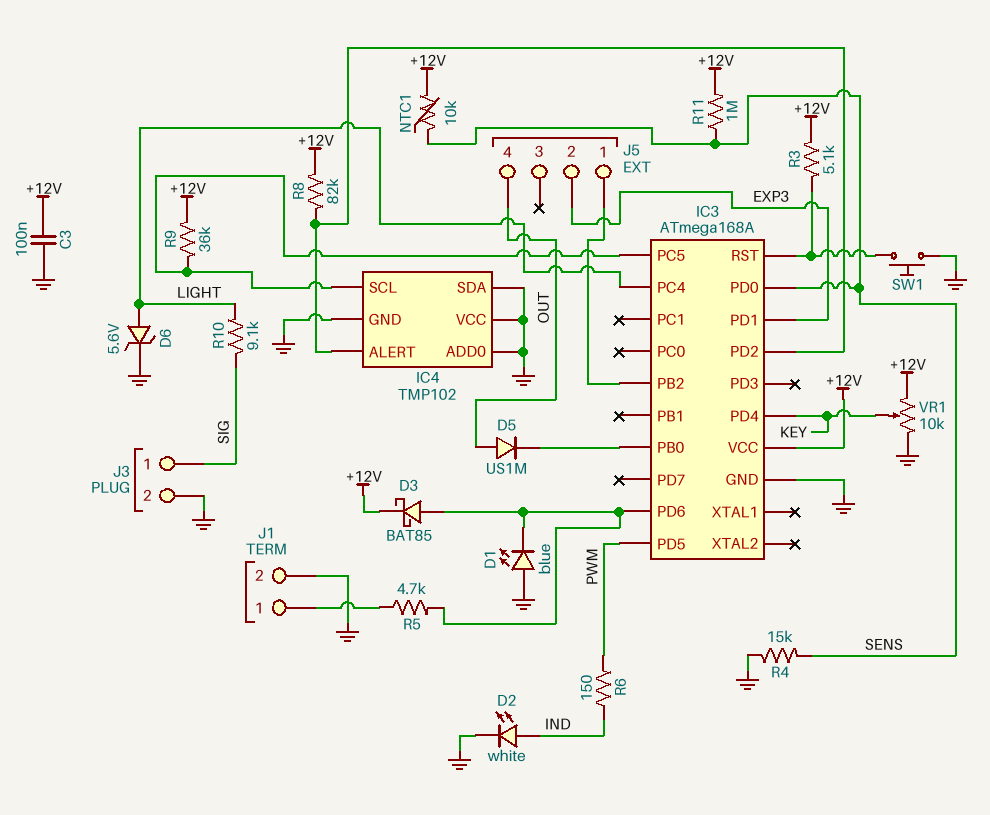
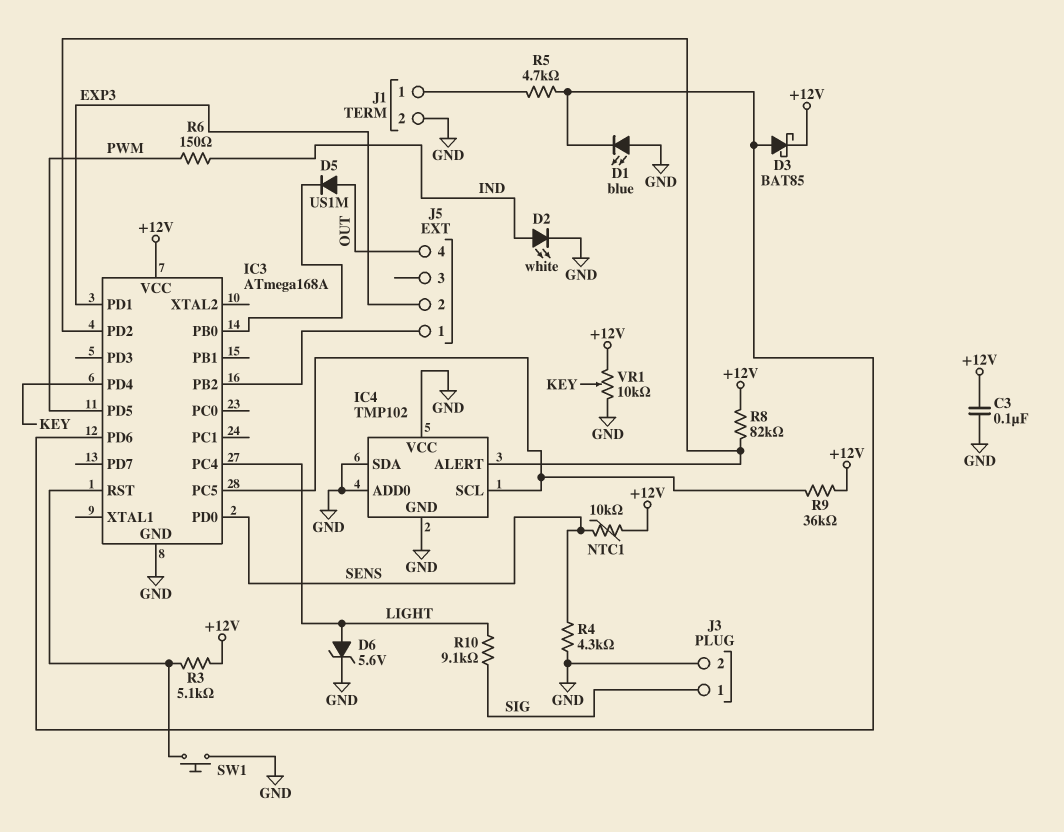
R4: 15k (GND, SENS) -> 4.3k (GND, SENS)
R11: 1M (+12V, SENS) -> none

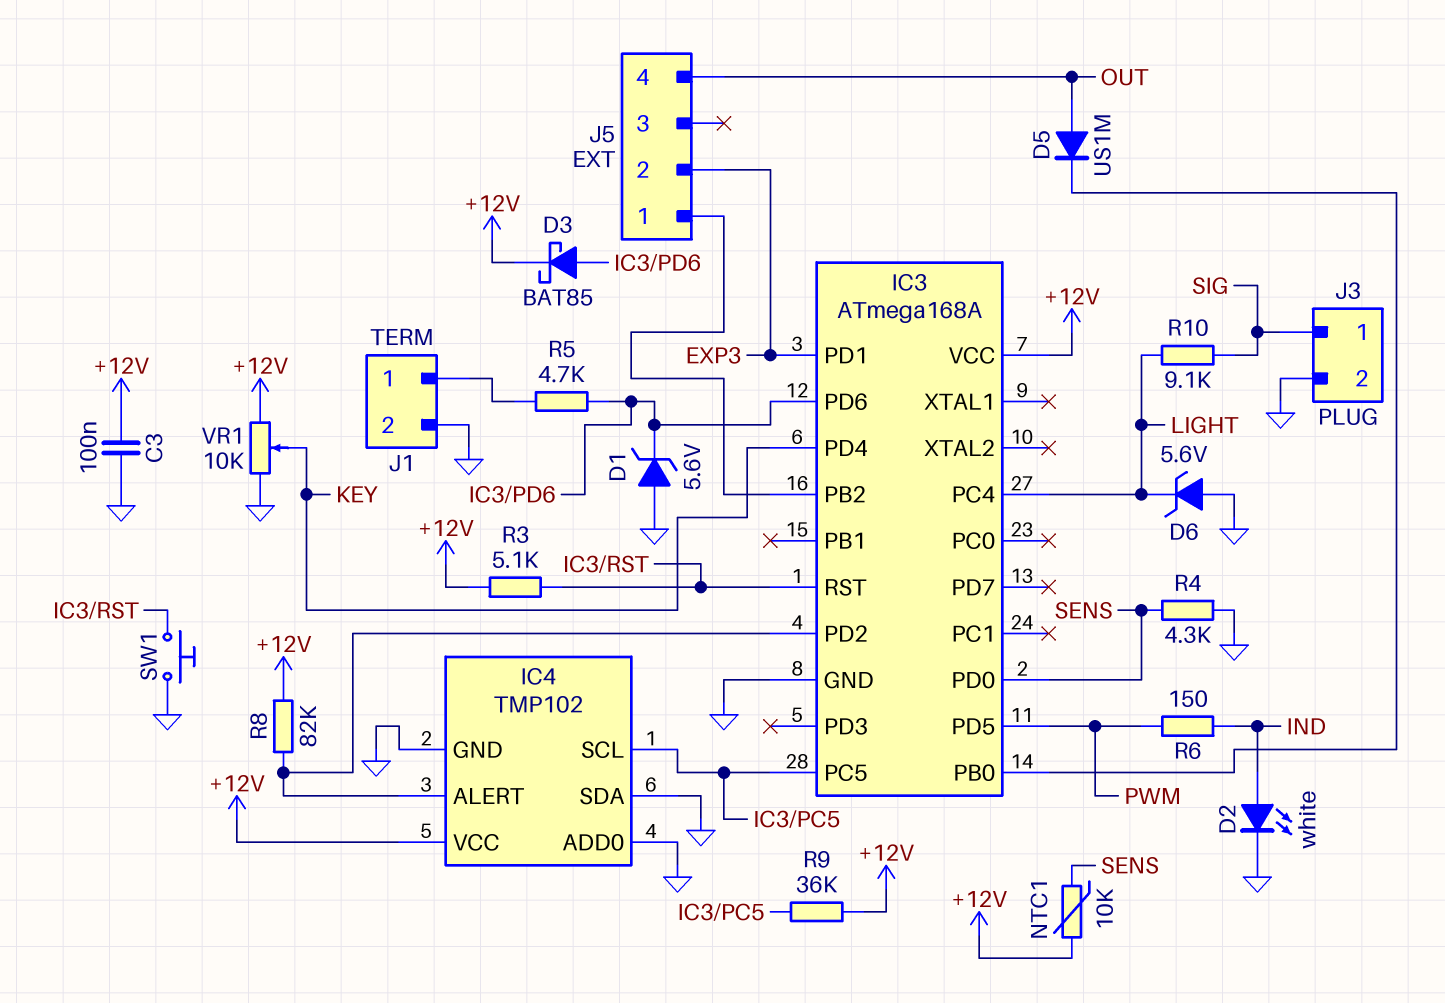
D1: LED blue (A GND, K IC3/PD6) -> zener 5.6V (A GND, K IC3/PD6)
D6: zener 5.6V (A LIGHT, K GND) -> zener 5.6V (A GND, K LIGHT)
IC4 pin VCC: GND -> +12V

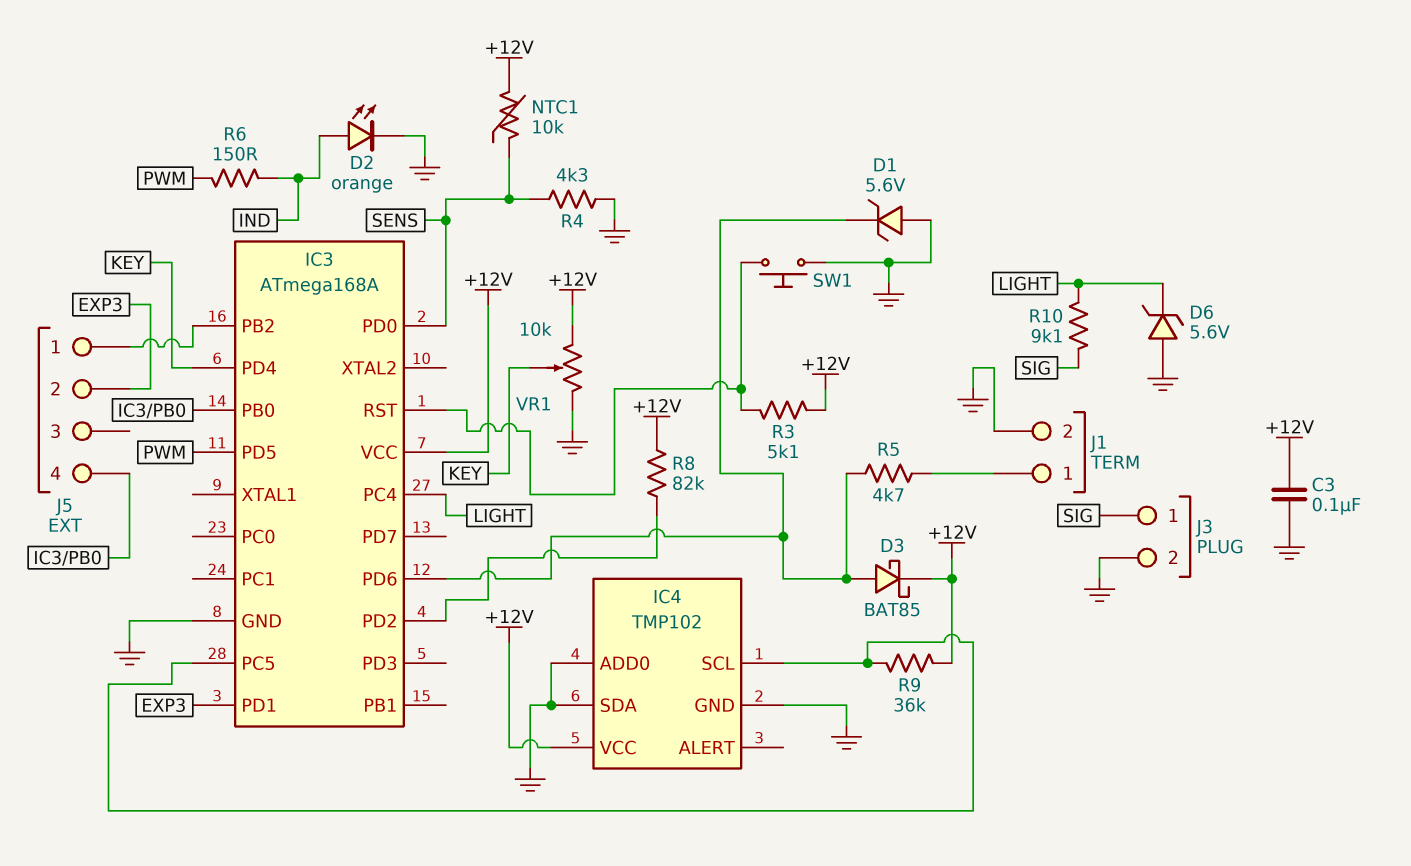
D2: LED white (A IND, K GND) -> LED orange (A IND, K GND)
D5: diode US1M (A OUT, K IC3/PB0) -> none
IC4 pin ALERT: IC3/PD2 -> none
J5 pin 4: OUT -> IC3/PB0

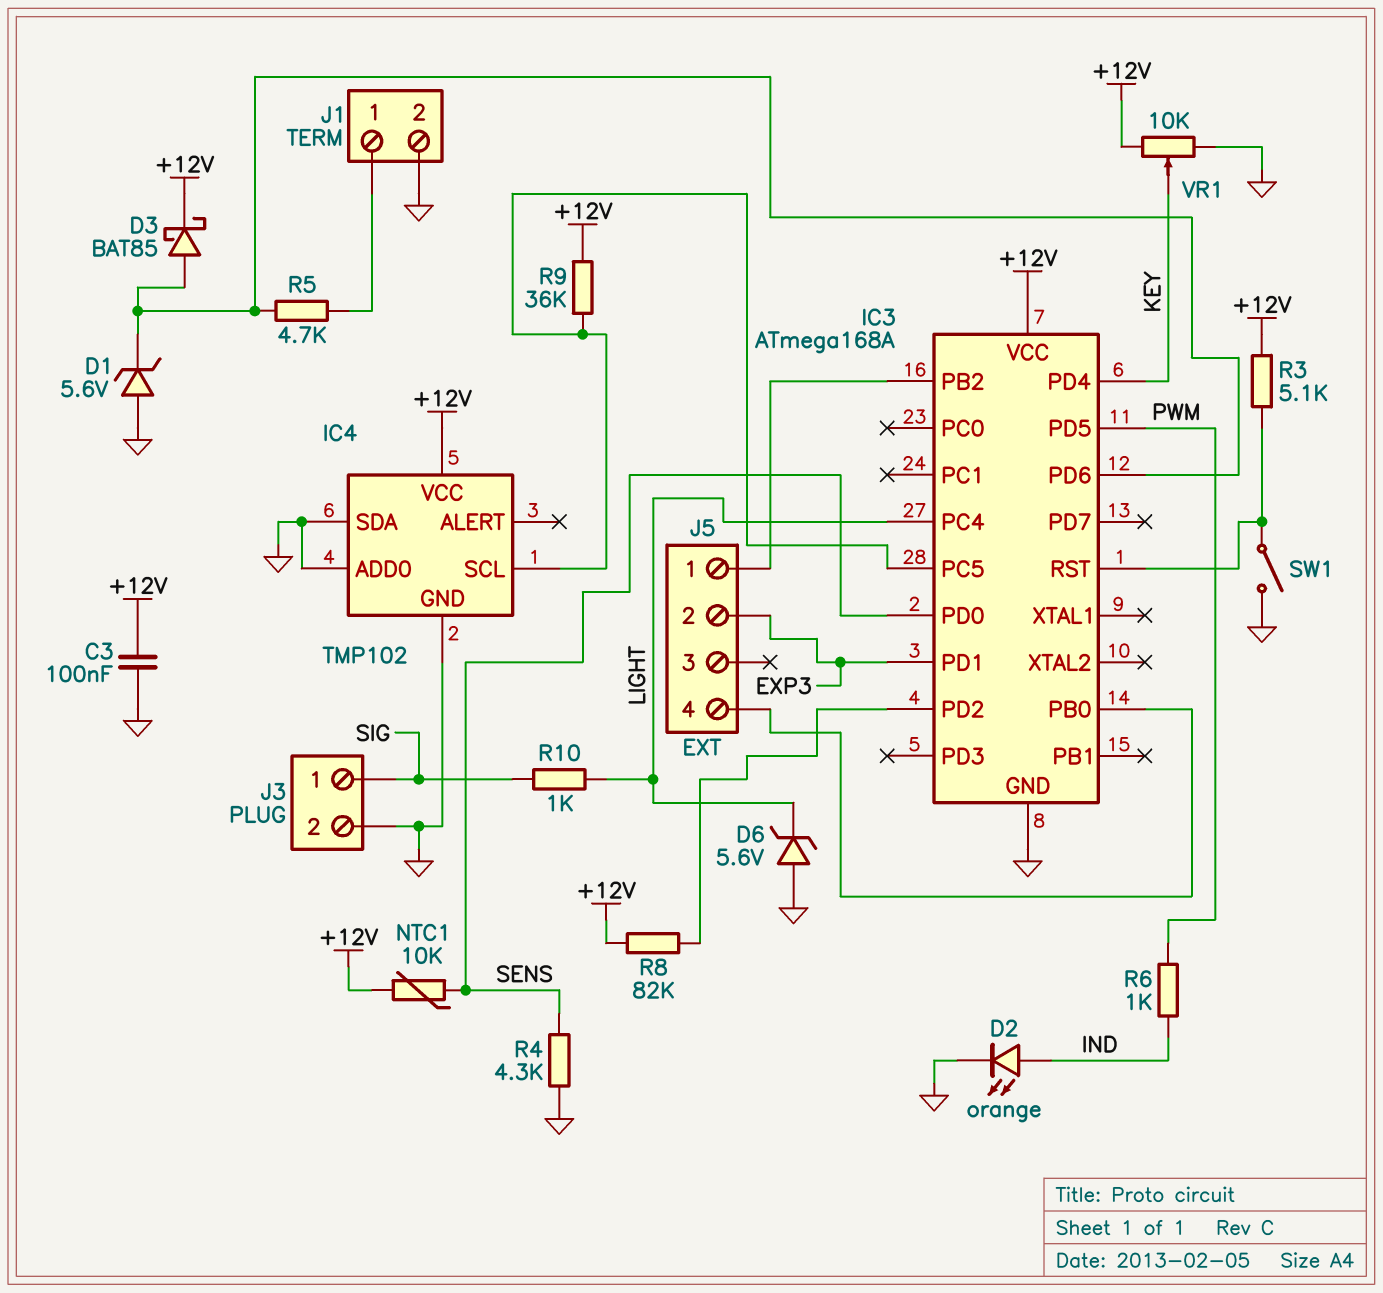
R6: 150 (IND, PWM) -> 1k (IND, PWM)
R10: 9.1k (LIGHT, SIG) -> 1k (LIGHT, SIG)
SW1: button (GND, IC3/RST) -> switch (GND, IC3/RST)

